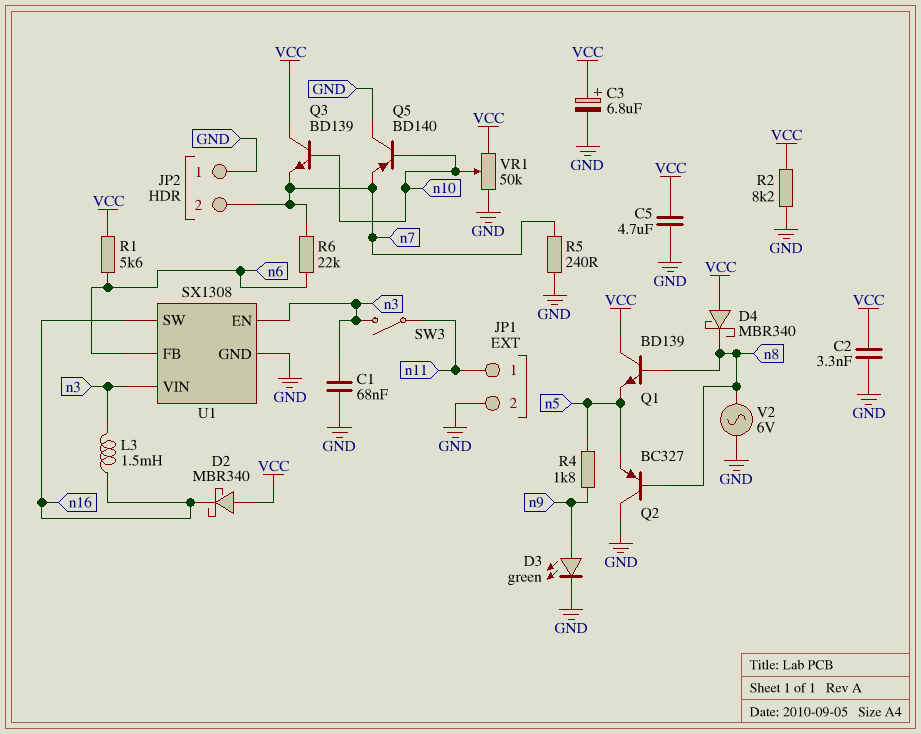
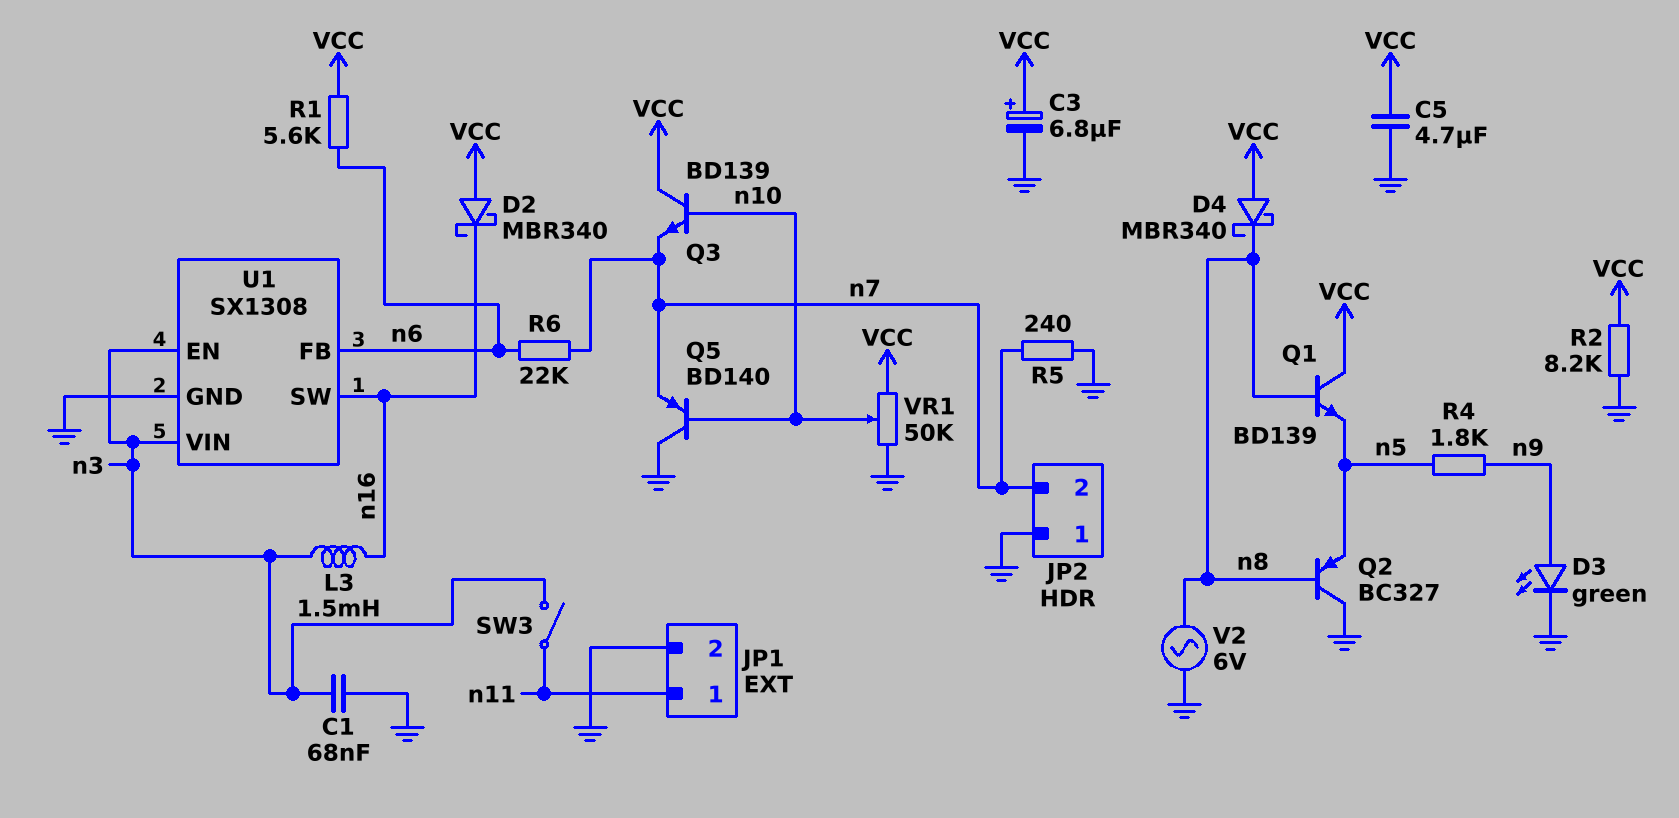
C2: 3.3nF (GND, VCC) -> none

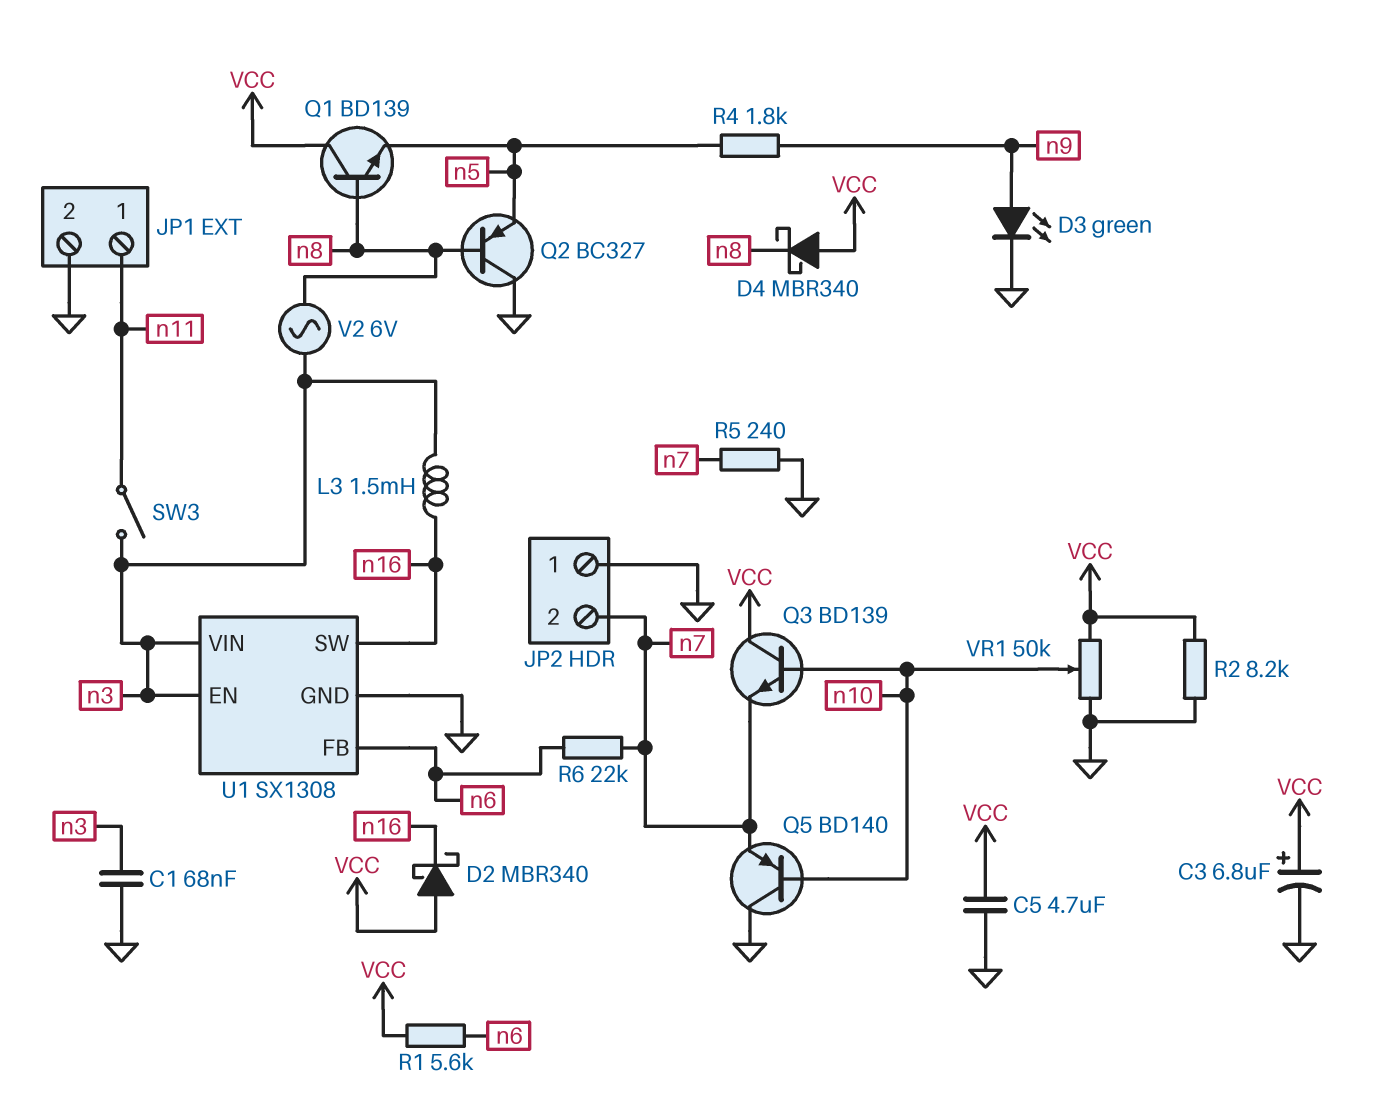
V2: AC 6V (GND, n8) -> AC 6V (n3, n8)

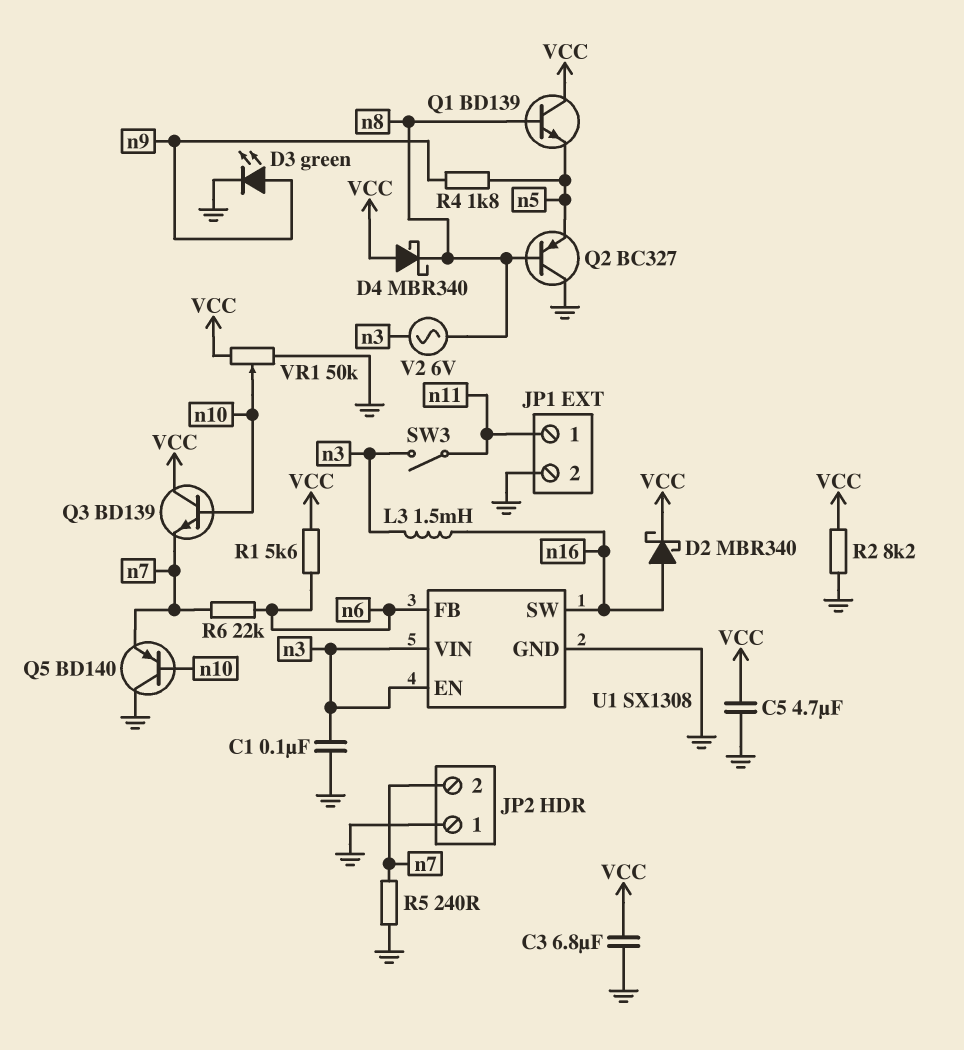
C1: 68nF (GND, n3) -> 100nF (GND, n3)
C3: 6.8uF (plus VCC, minus GND) -> 6.8uF (GND, VCC)
D2: schottky MBR340 (A VCC, K n16) -> schottky MBR340 (A n16, K VCC)

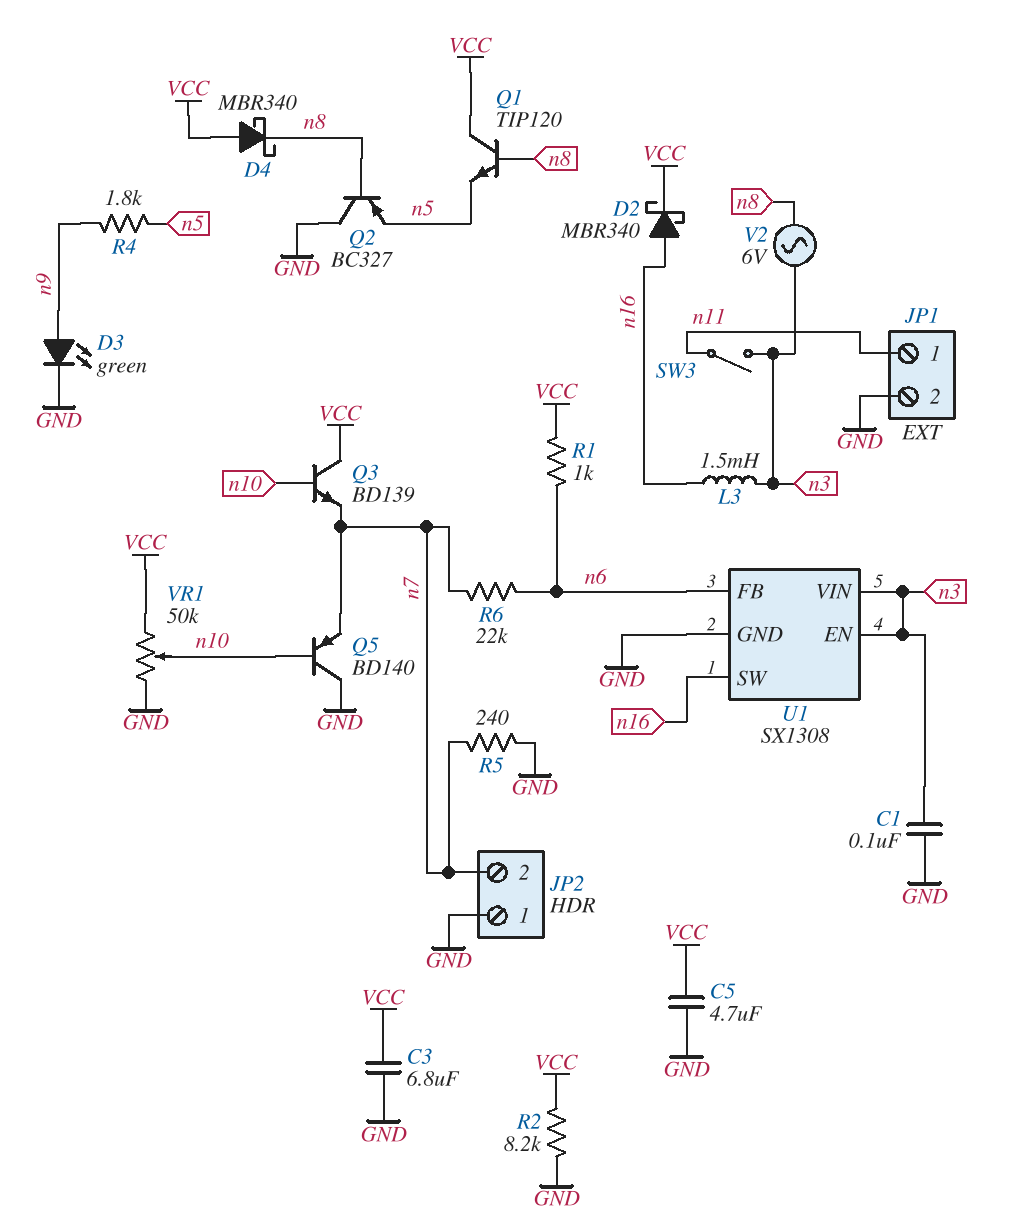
Q1: NPN BD139 (B n8, C VCC, E n5) -> NPN TIP120 (B n8, C VCC, E n5)
R1: 5.6k (VCC, n6) -> 1k (VCC, n6)

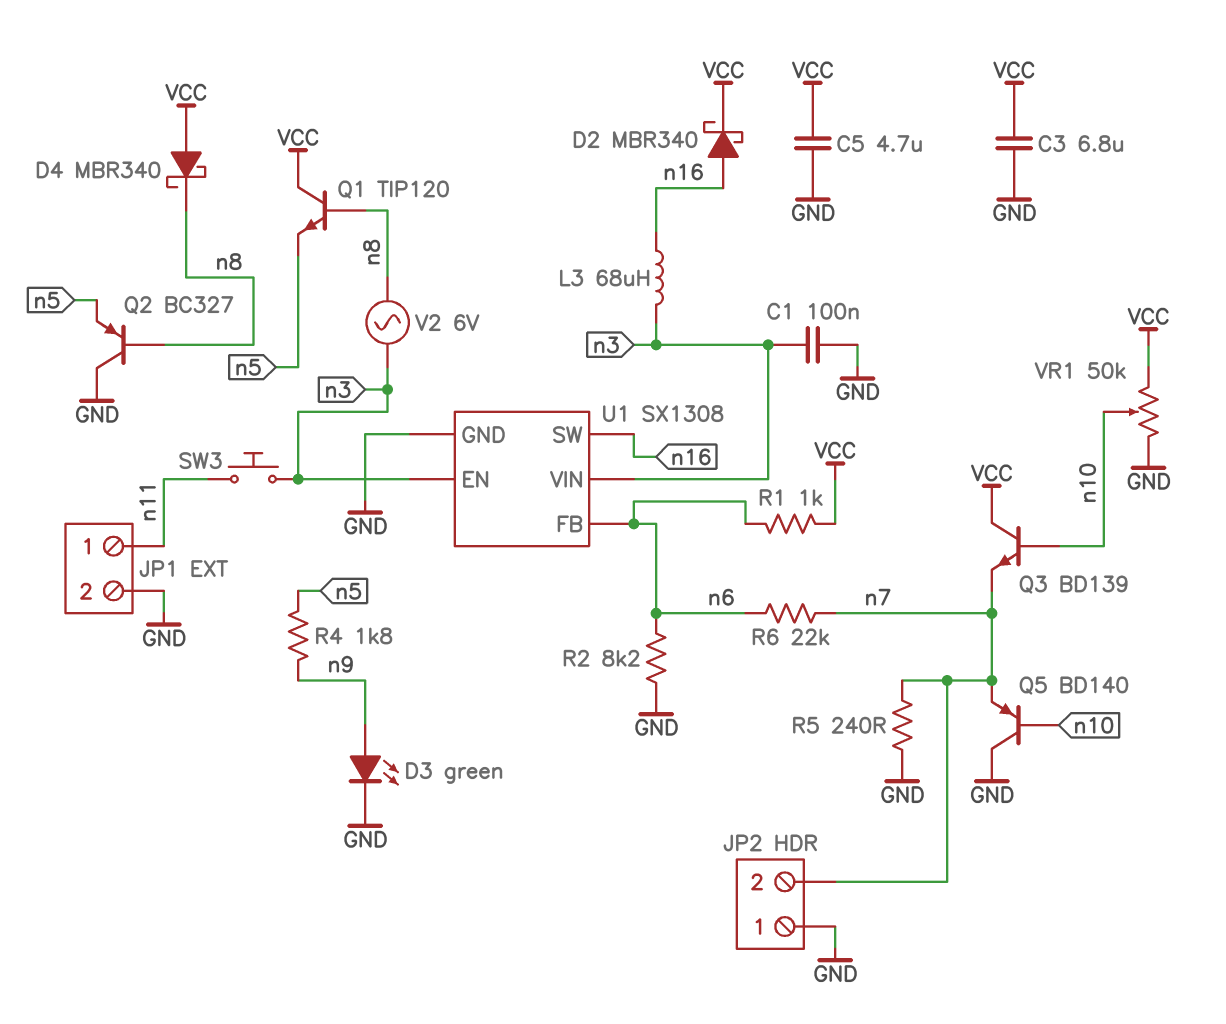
L3: 1.5mH (n3, n16) -> 68uH (n3, n16)
R2: 8.2k (GND, VCC) -> 8.2k (GND, n6)
SW3: switch (n3, n11) -> button (n3, n11)

